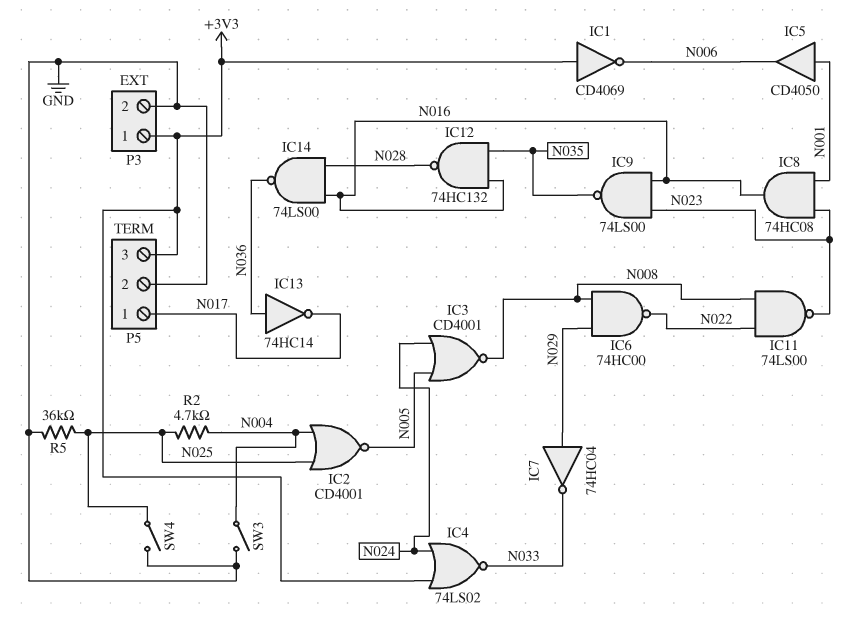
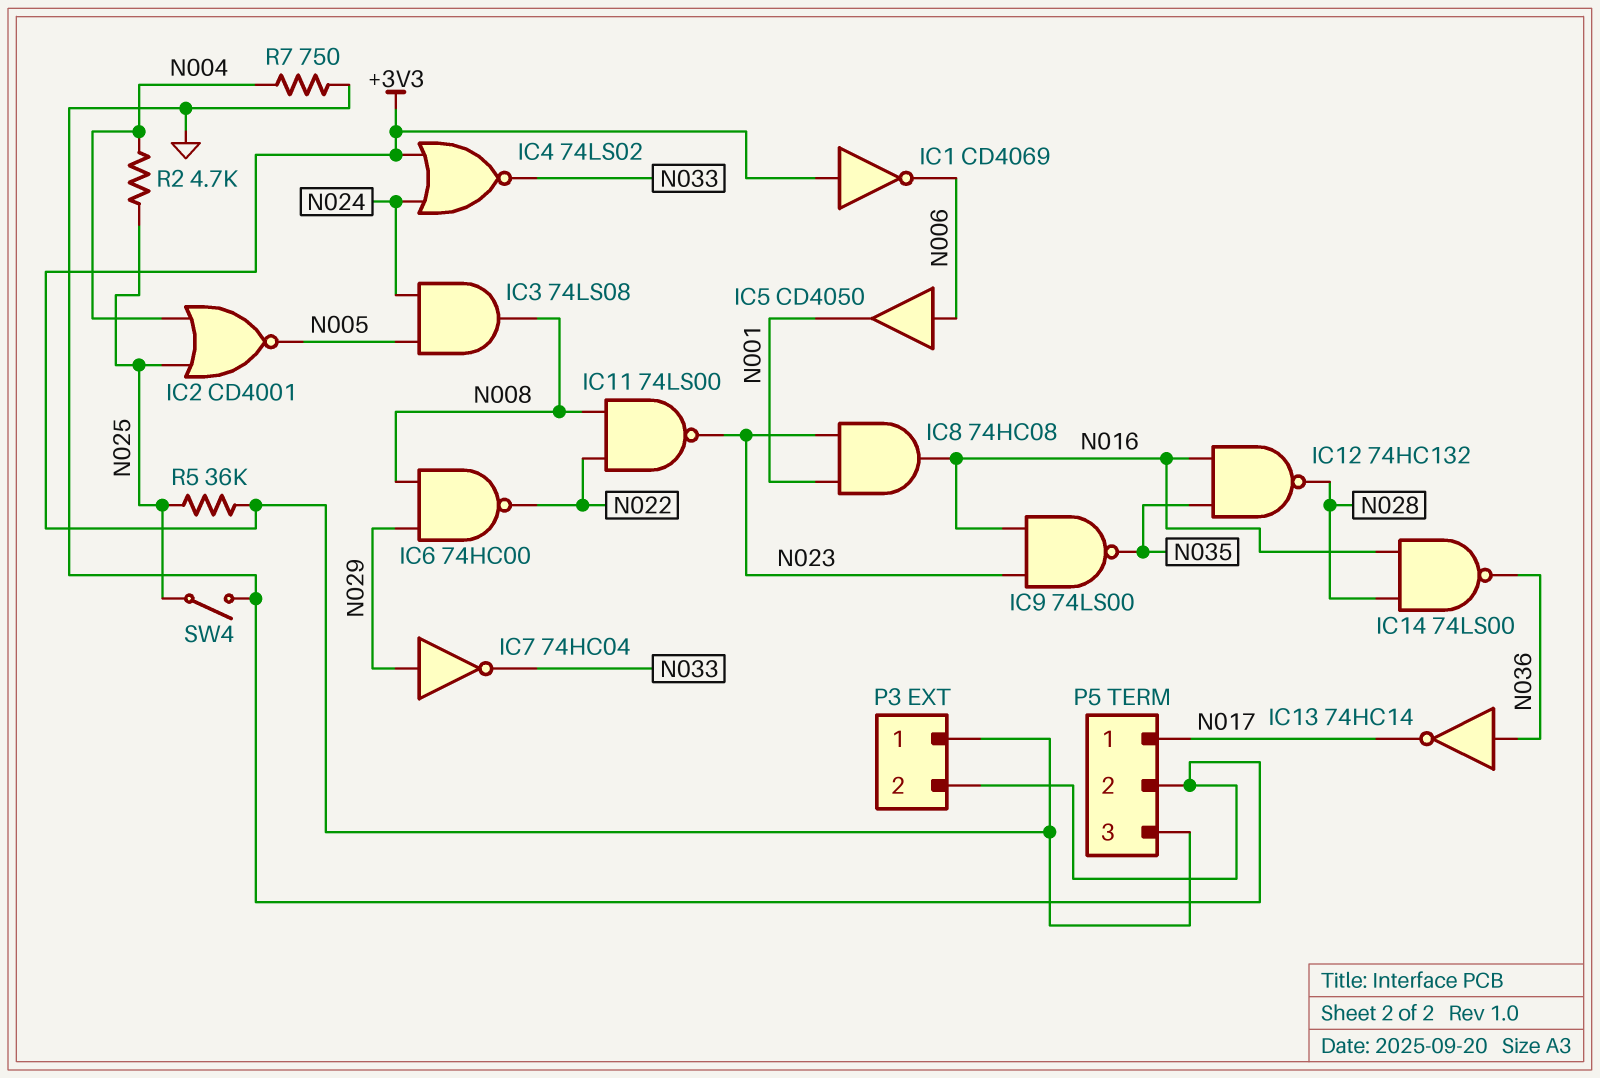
IC3: NOR CD4001 (in N005, in N024, out N008) -> AND 74LS08 (in N005, in N024, out N008)
IC5: buffer CD4050 (in N001, out N006) -> buffer CD4050 (in N006, out N001)
R5: 36k (GND, N025) -> 36k (+3V3, N025)
R7: none -> 750 (GND, N004)
SW3: switch (GND, N004) -> none

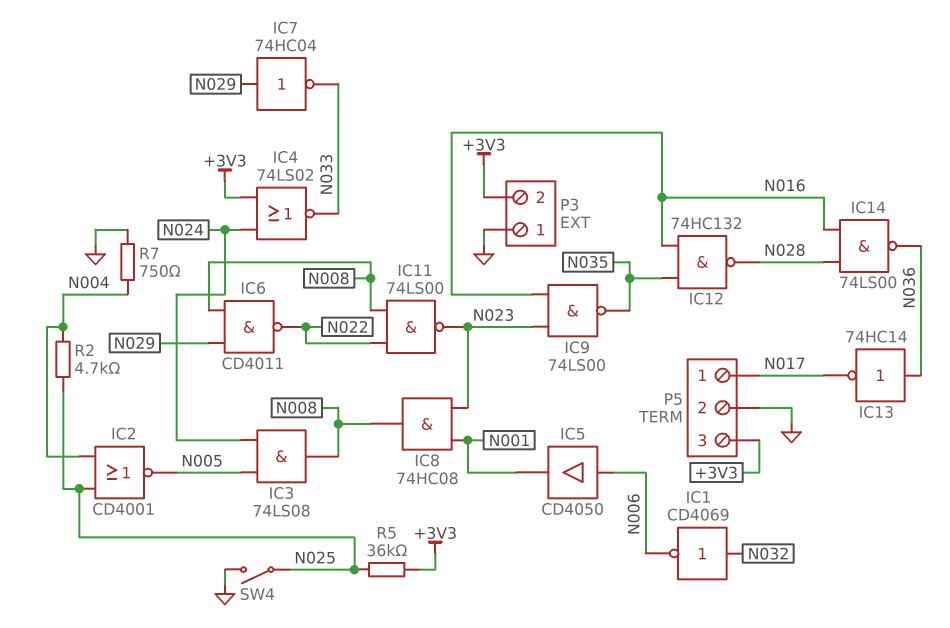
IC1: NOT CD4069 (in +3V3, out N006) -> NOT CD4069 (in N032, out N006)
IC6: NAND 74HC00 (in N008, in N029, out N022) -> NAND CD4011 (in N008, in N029, out N022)
IC8: AND 74HC08 (in N001, in N023, out N016) -> AND 74HC08 (in N001, in N023, out N008)
P3 pin 1: +3V3 -> GND
P3 pin 2: GND -> +3V3

